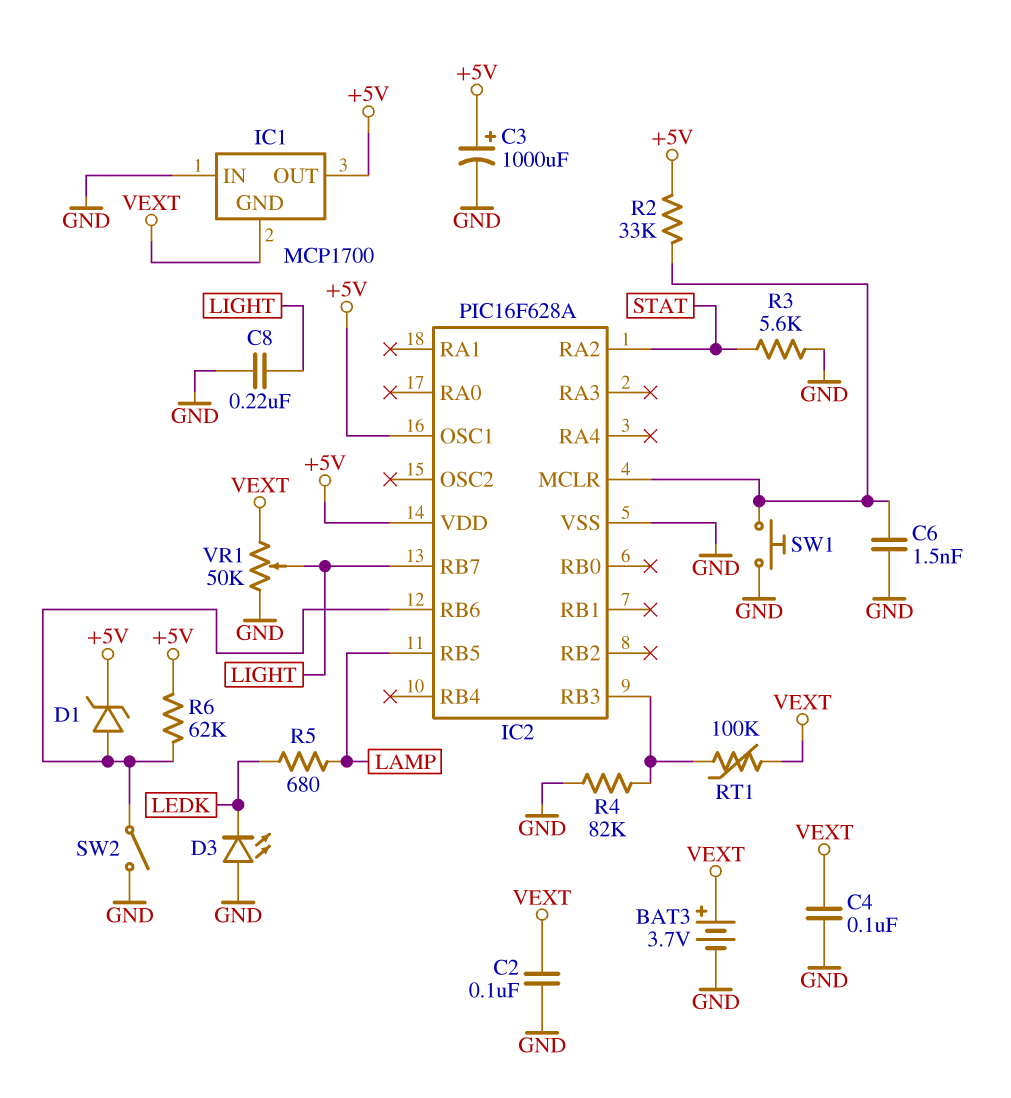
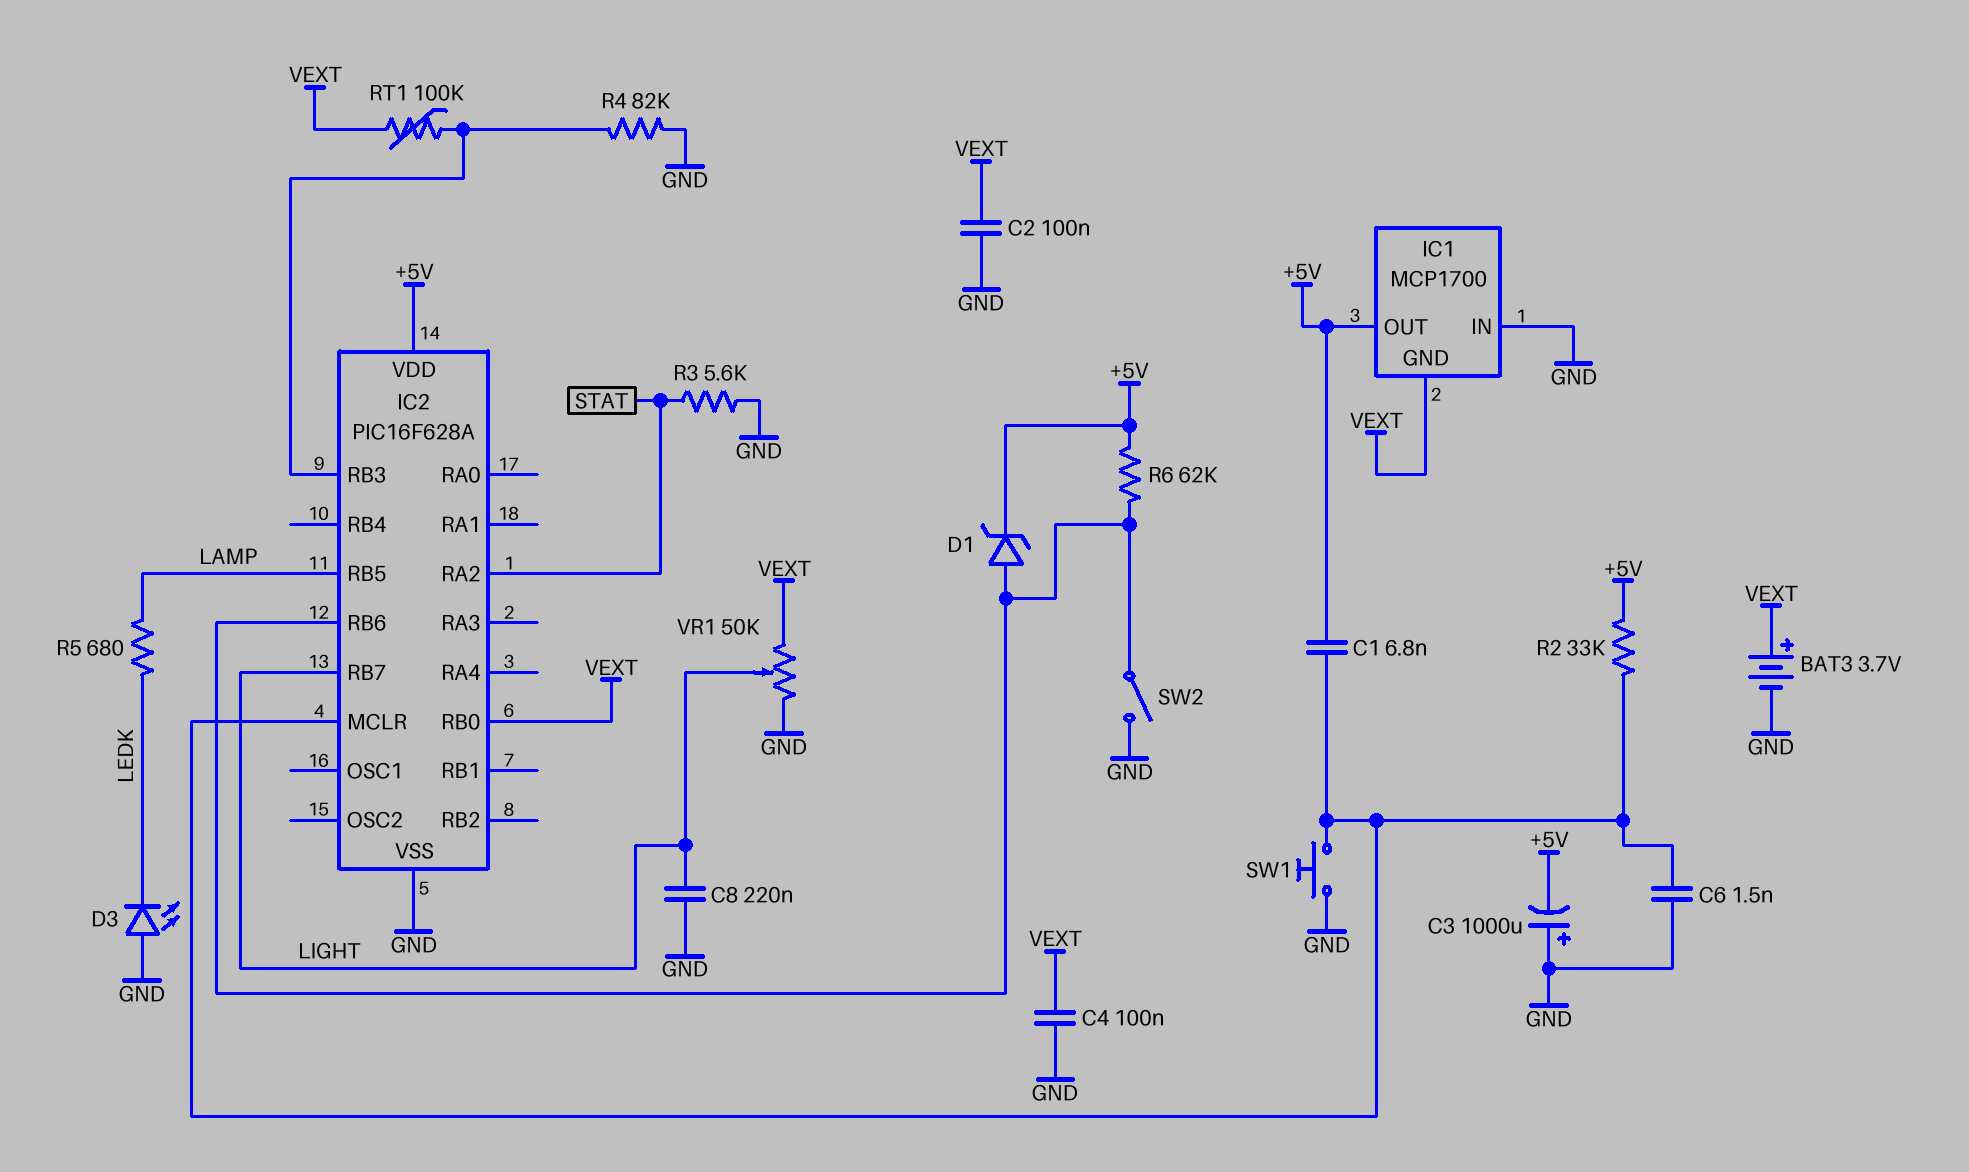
C1: none -> 6.8nF (+5V, IC2/MCLR)
C3: 1000uF (plus +5V, minus GND) -> 1000uF (plus GND, minus +5V)
IC2 pin OSC1: +5V -> none
IC2 pin RB0: none -> VEXT

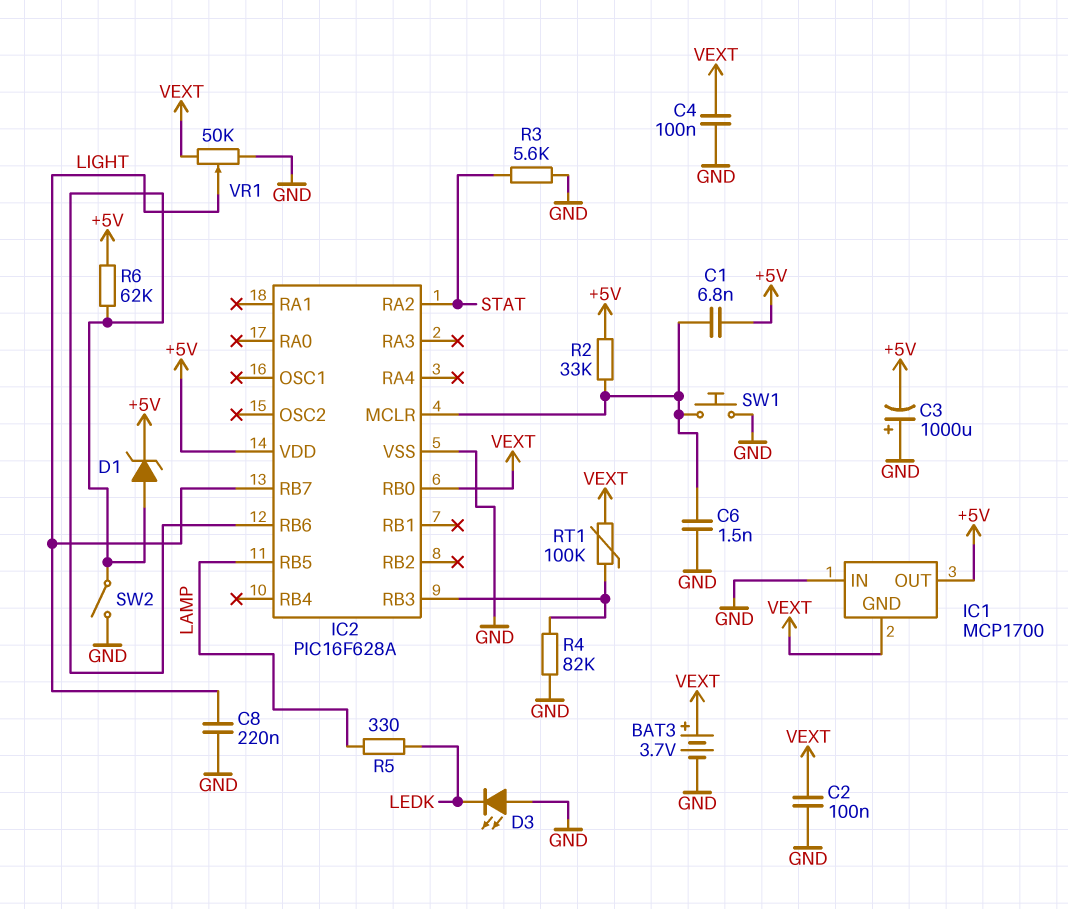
R5: 680 (LAMP, LEDK) -> 330 (LAMP, LEDK)

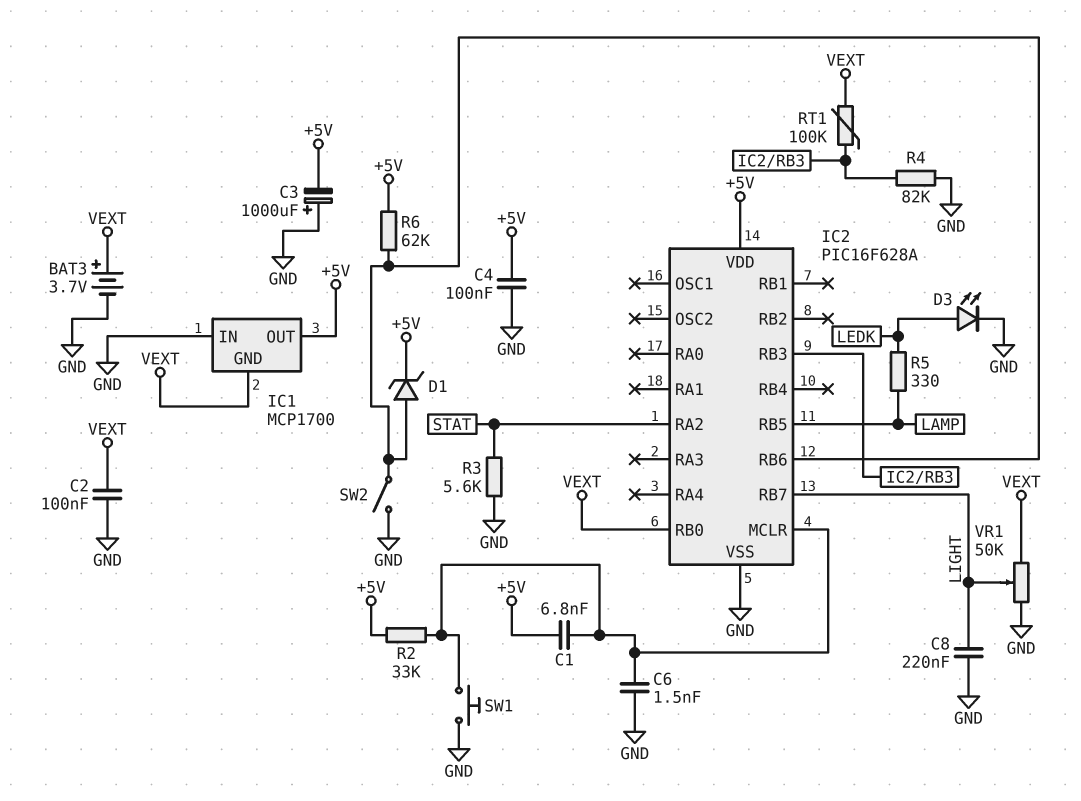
C4: 100nF (GND, VEXT) -> 100nF (+5V, GND)
D3: LED (A GND, K LEDK) -> LED (A LEDK, K GND)

